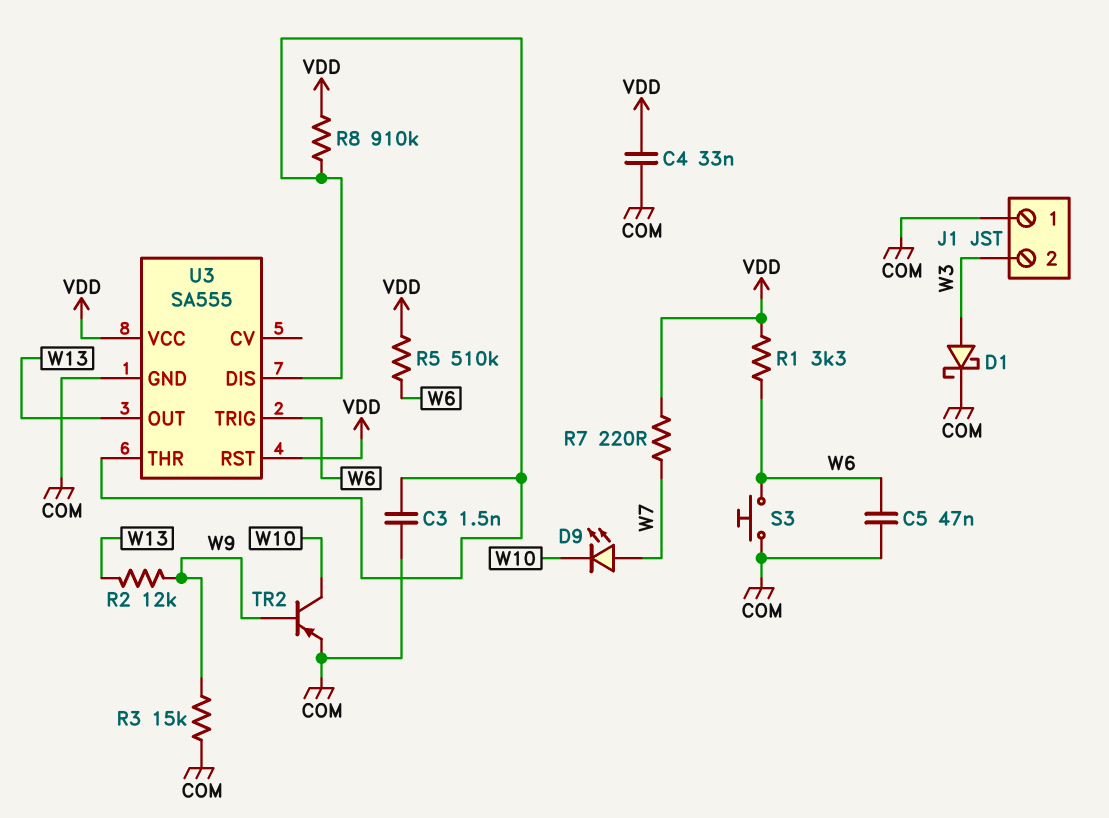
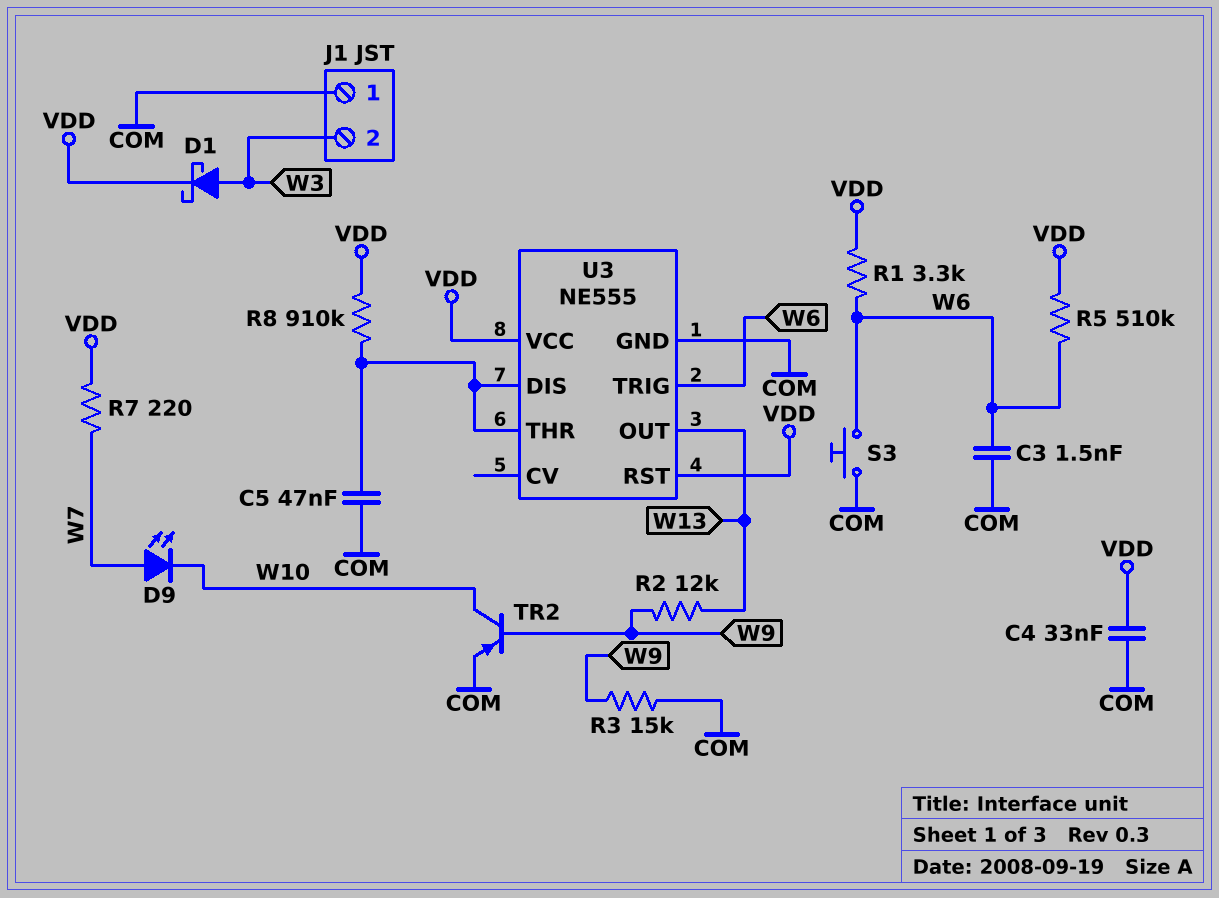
C3: 1.5nF (COM, U3/DIS) -> 1.5nF (COM, W6)
C5: 47nF (COM, W6) -> 47nF (COM, U3/DIS)
D1: schottky (A W3, K COM) -> schottky (A W3, K VDD)
U3: SA555 -> NE555

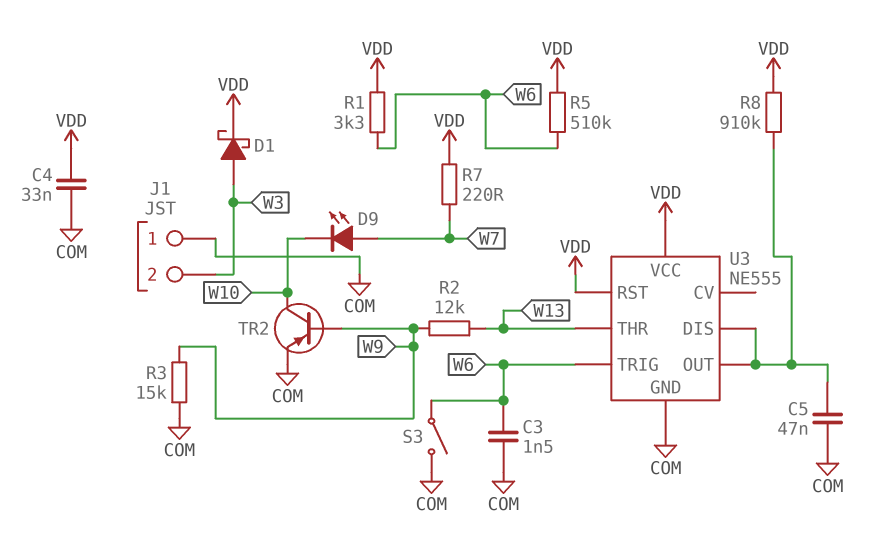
S3: button (COM, W6) -> switch (COM, W6)
U3 pin OUT: W13 -> U3/DIS
U3 pin THR: U3/DIS -> W13

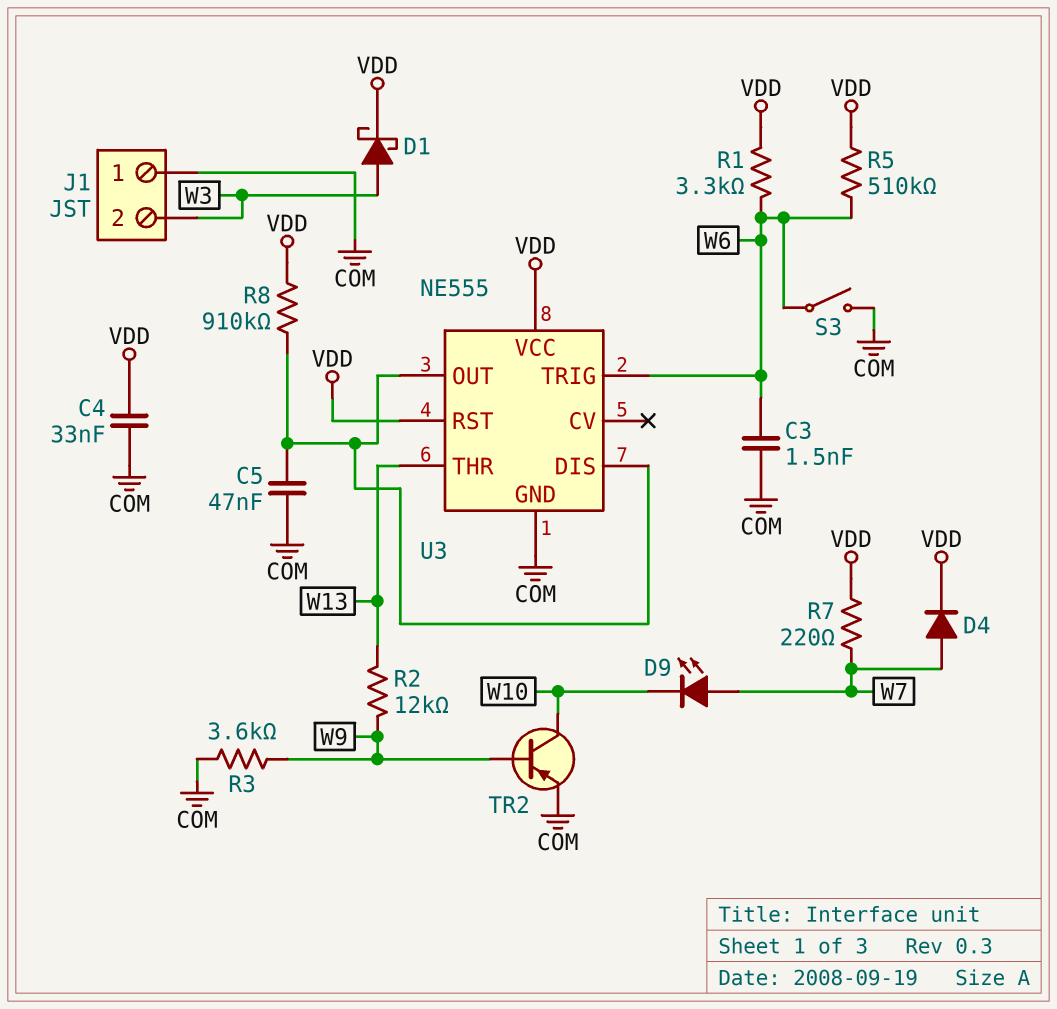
D4: none -> diode (A W7, K VDD)
R3: 15k (COM, W9) -> 3.6k (COM, W9)

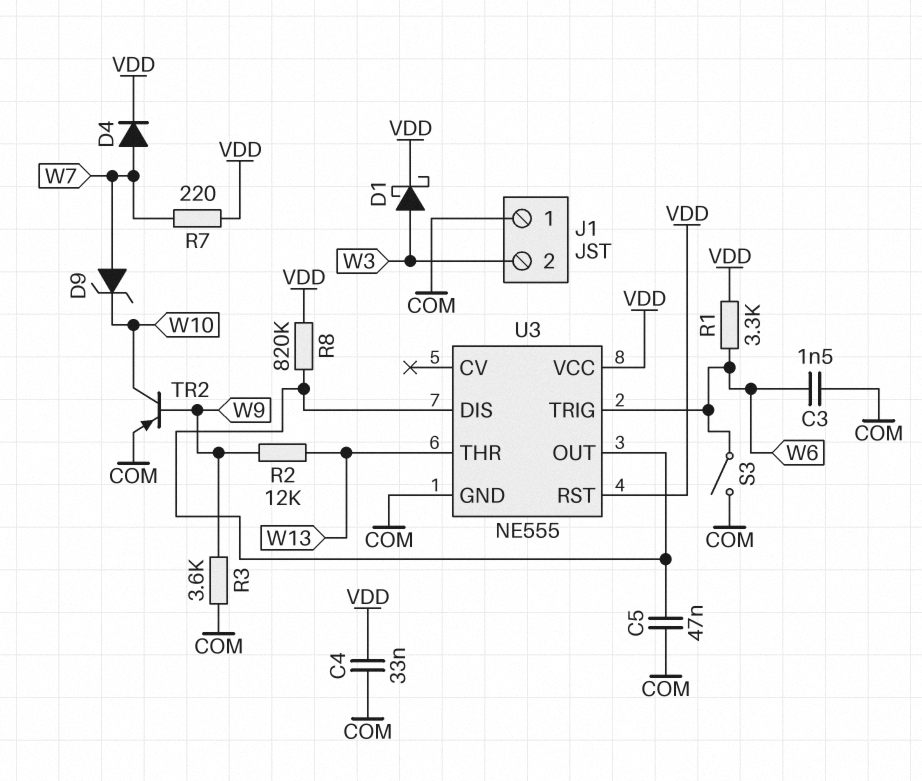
D9: LED (A W7, K W10) -> zener (A W7, K W10)
R5: 510k (VDD, W6) -> none
R8: 910k (U3/DIS, VDD) -> 820k (U3/DIS, VDD)

